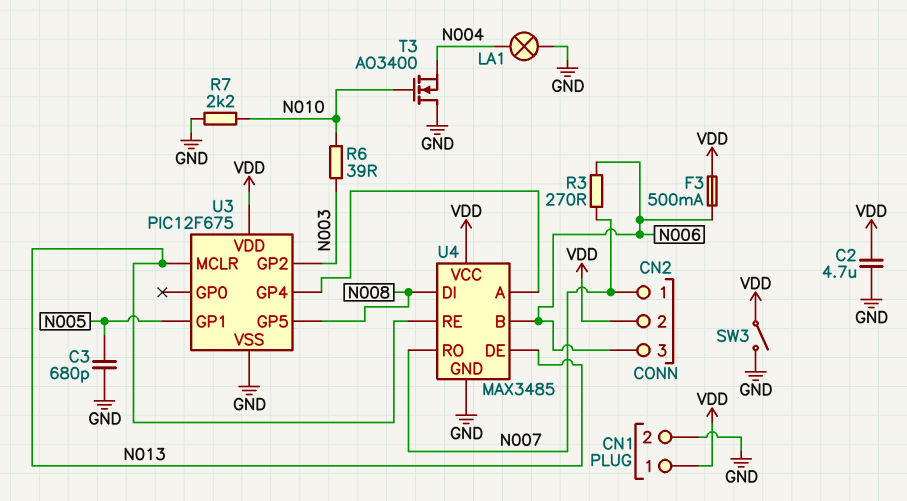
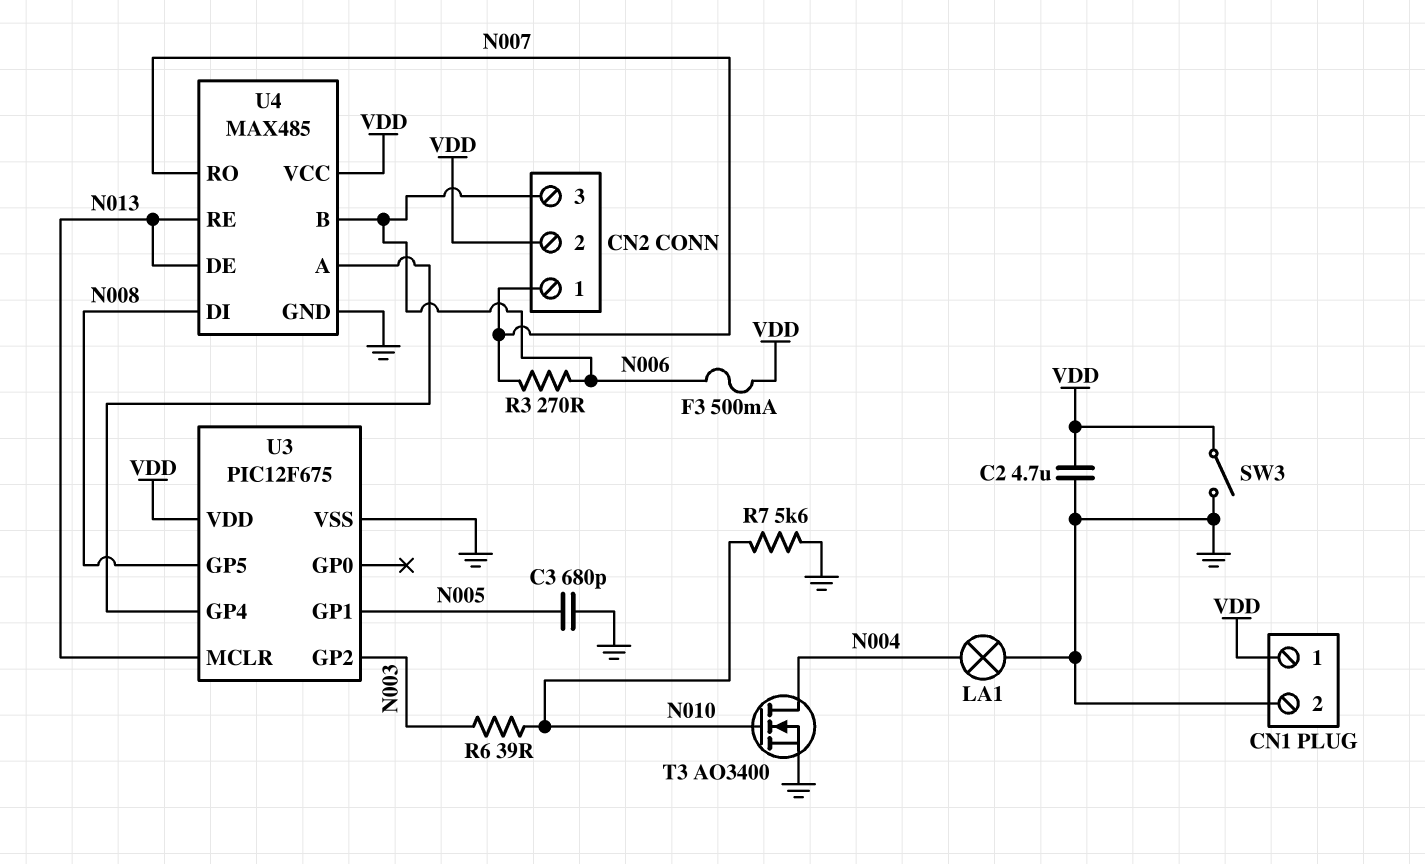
R7: 2.2k (GND, N010) -> 5.6k (GND, N010)
T3: NMOS AO3400 (G N010, D GND, S N004) -> NMOS AO3400 (G N010, D N004, S GND)
U4: MAX3485 -> MAX485

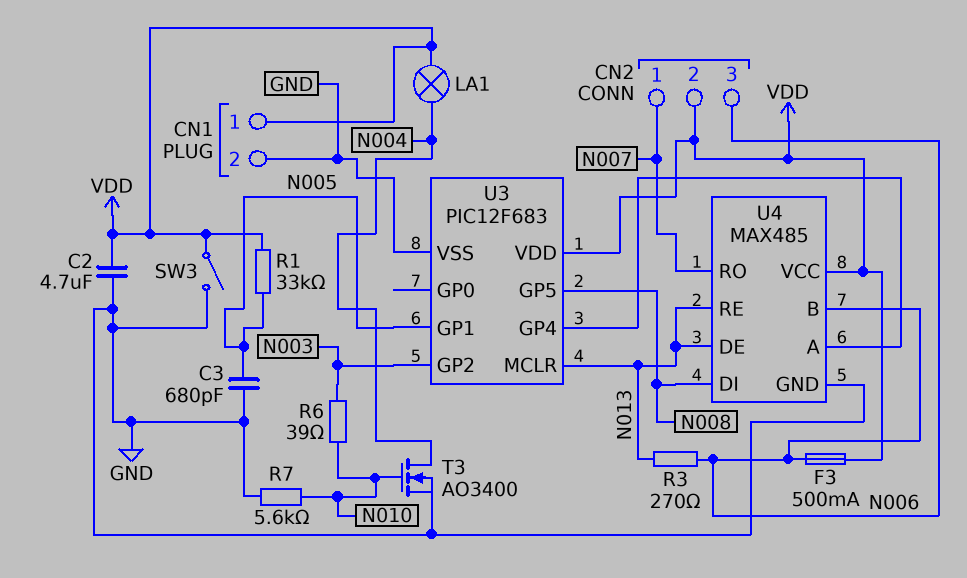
LA1: lamp (GND, N004) -> lamp (N004, VDD)
R1: none -> 33k (N005, VDD)
R3: 270 (N006, N007) -> 270 (N006, N013)
U3: PIC12F675 -> PIC12F683

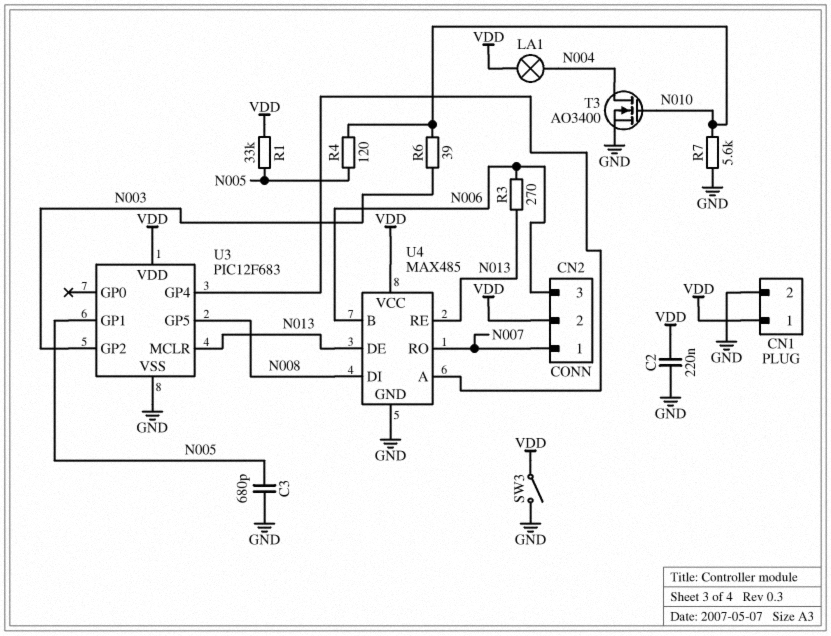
C2: 4.7uF (GND, VDD) -> 220nF (GND, VDD)
F3: 500mA (N006, VDD) -> none
R4: none -> 120 (N005, N010)

